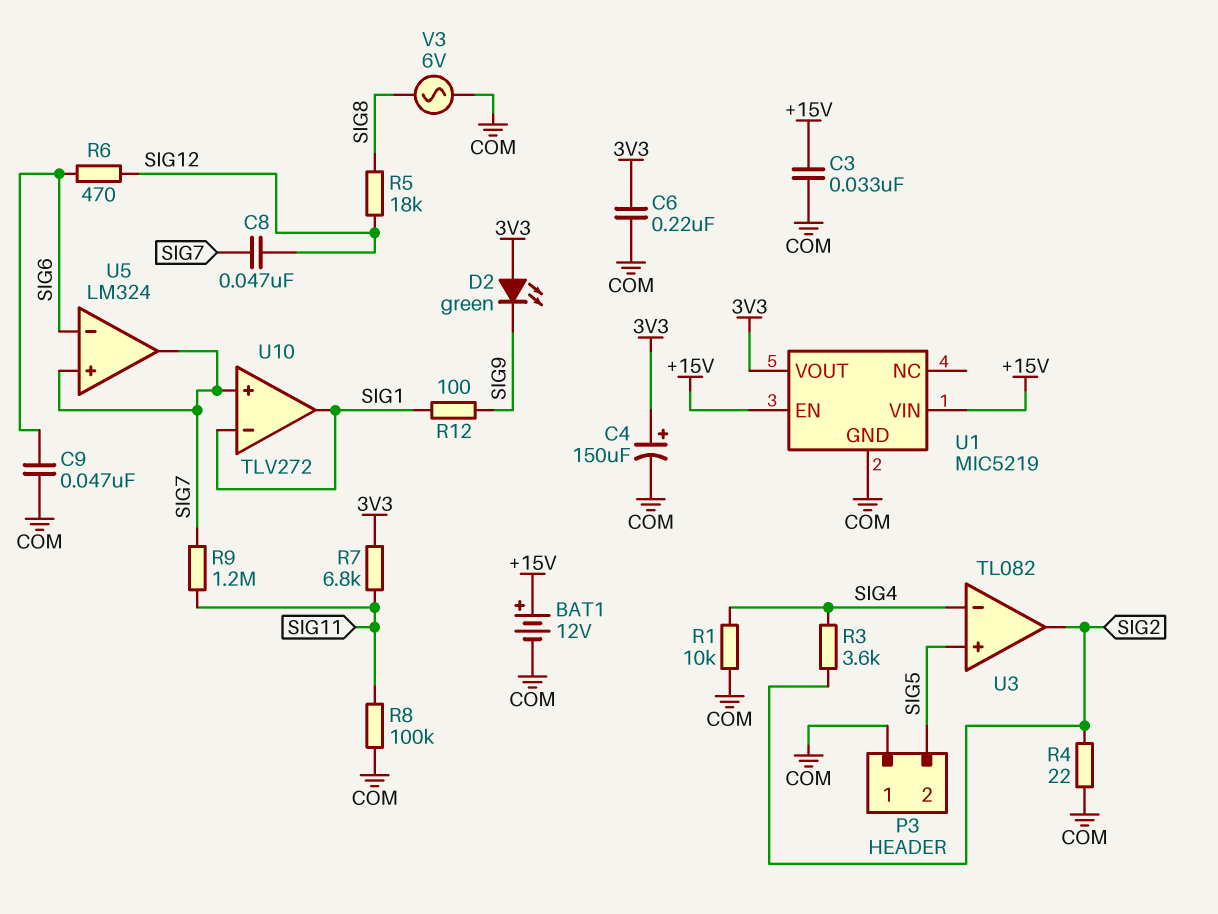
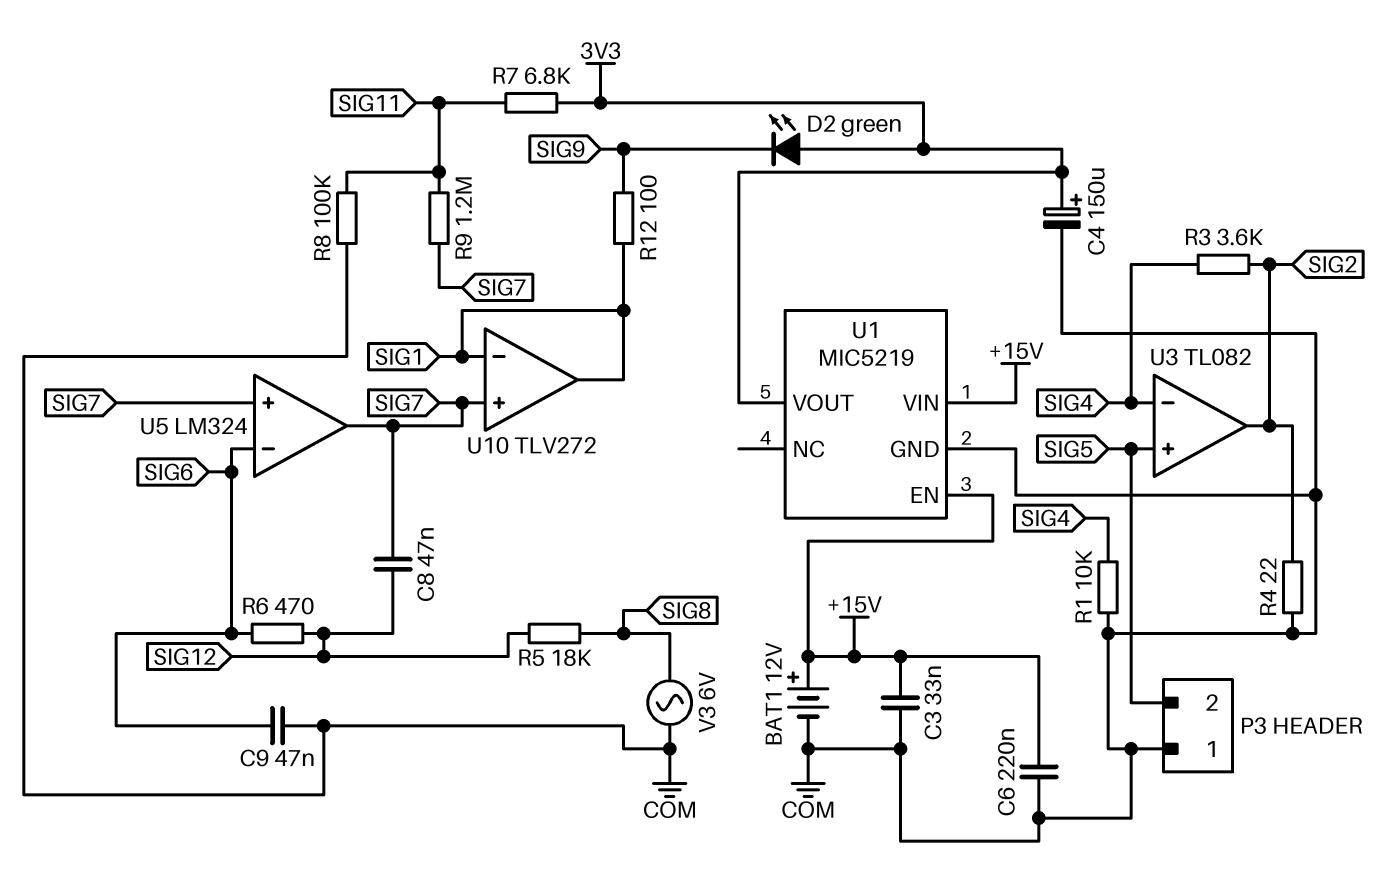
C6: 220nF (3V3, COM) -> 220nF (+15V, COM)

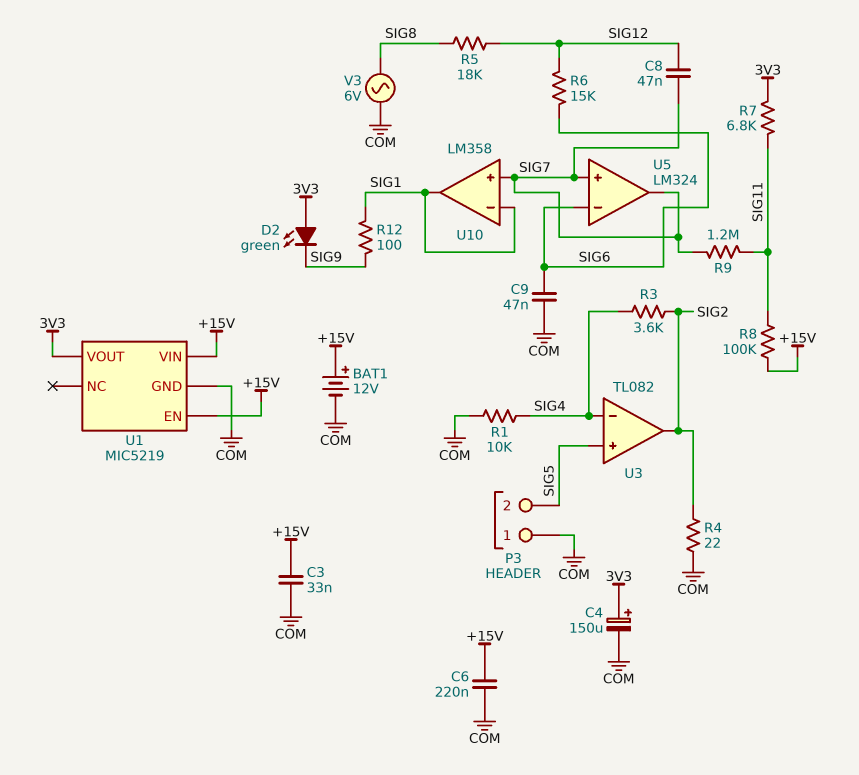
R6: 470 (SIG6, SIG12) -> 15k (SIG6, SIG12)
R8: 100k (COM, SIG11) -> 100k (+15V, SIG11)
U10: TLV272 -> LM358

